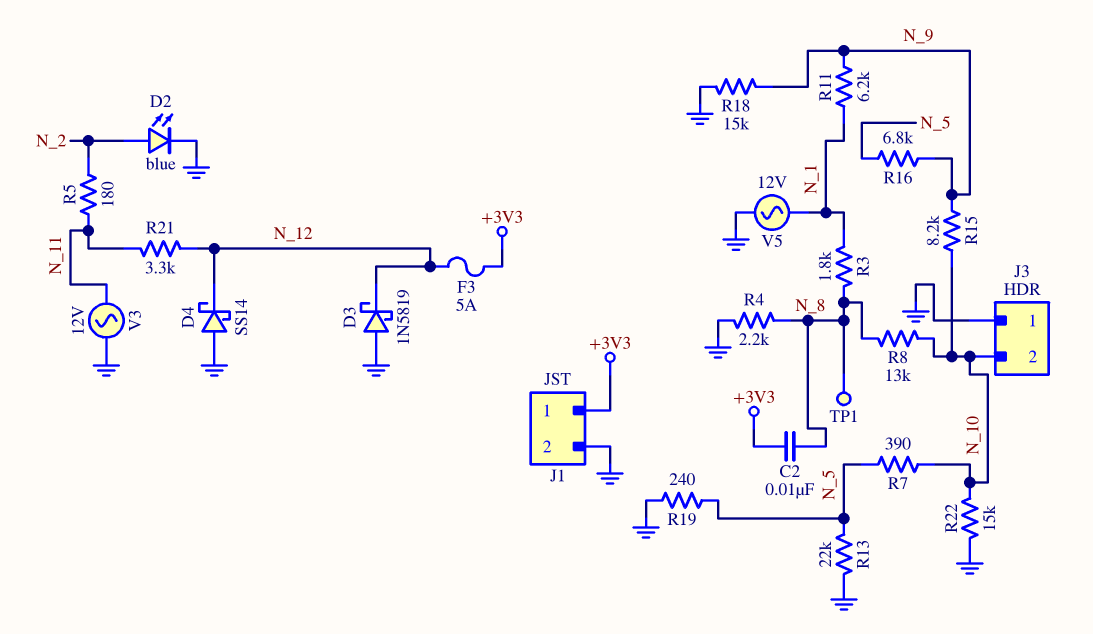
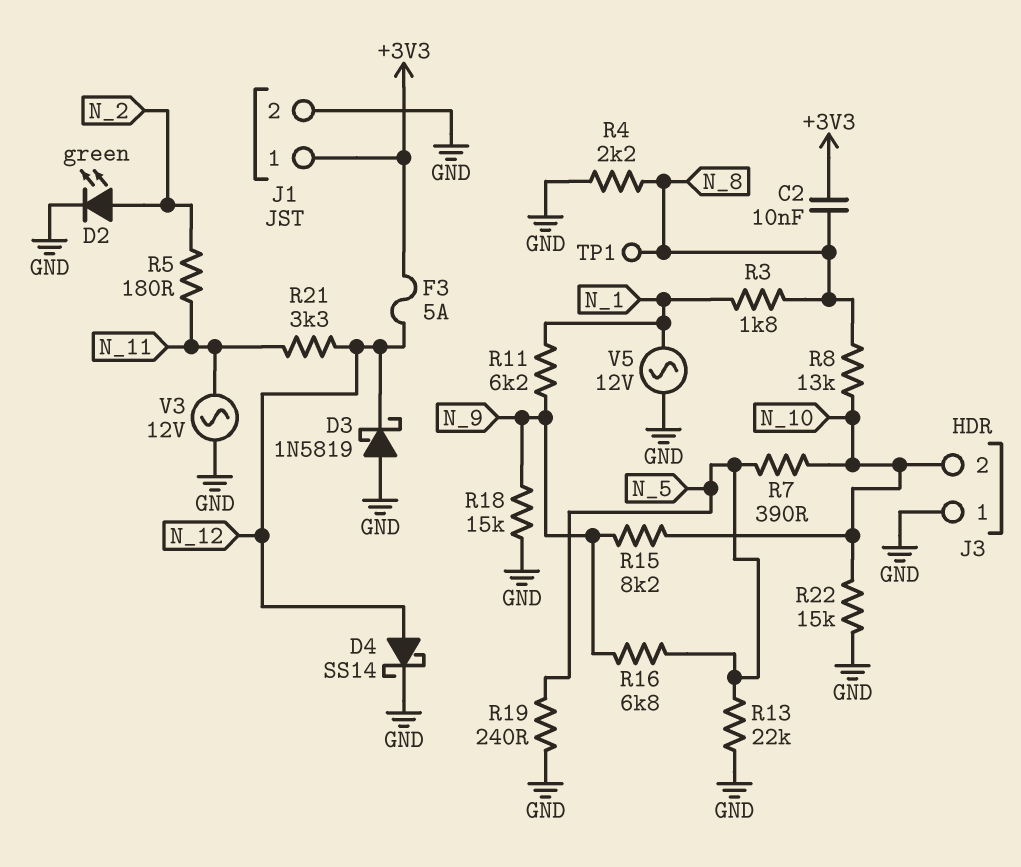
D2: LED blue (A N_2, K GND) -> LED green (A N_2, K GND)
D4: schottky SS14 (A GND, K N_12) -> schottky SS14 (A N_12, K GND)

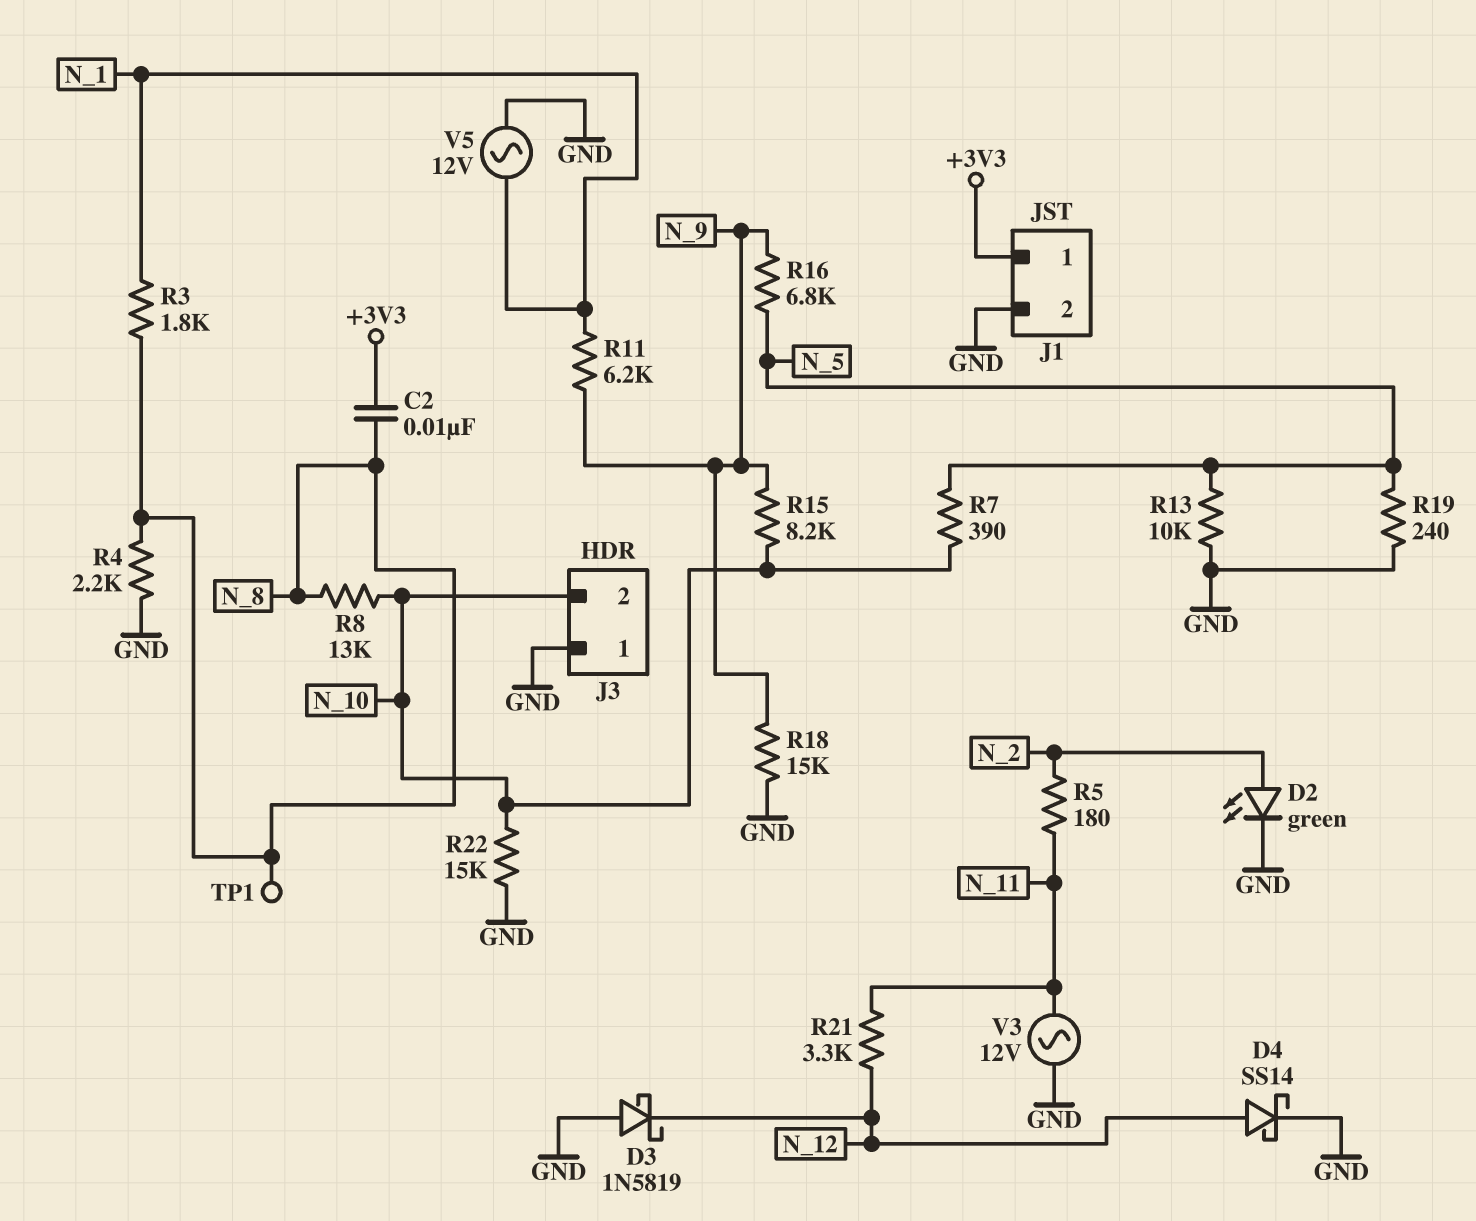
F3: 5A (+3V3, N_12) -> none
R13: 22k (GND, N_5) -> 10k (GND, N_5)

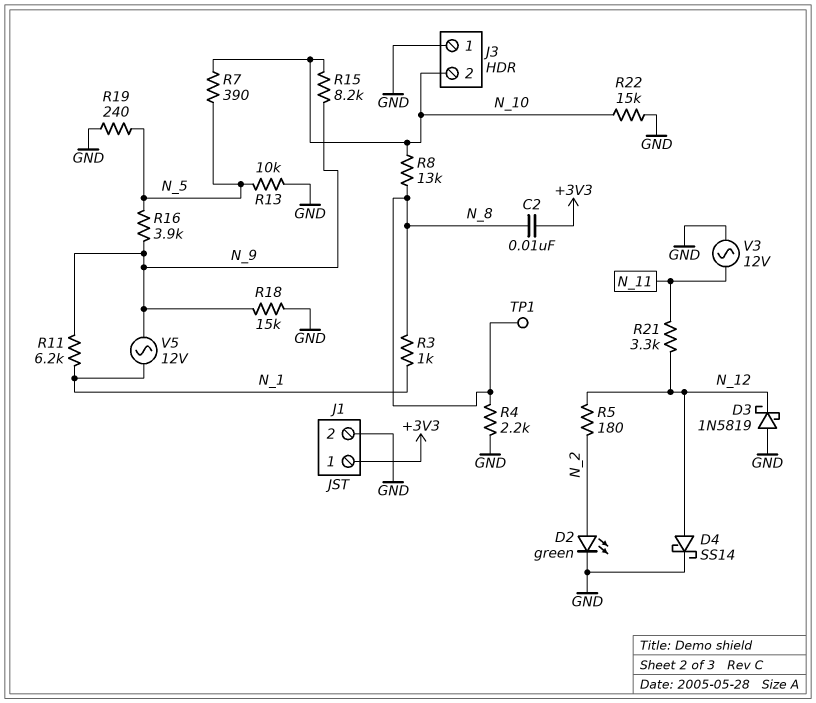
R3: 1.8k (N_1, N_8) -> 1k (N_1, N_8)
R5: 180 (N_2, N_11) -> 180 (N_2, N_12)
R16: 6.8k (N_5, N_9) -> 3.9k (N_5, N_9)
V5: AC 12V (GND, N_1) -> AC 12V (N_1, N_9)

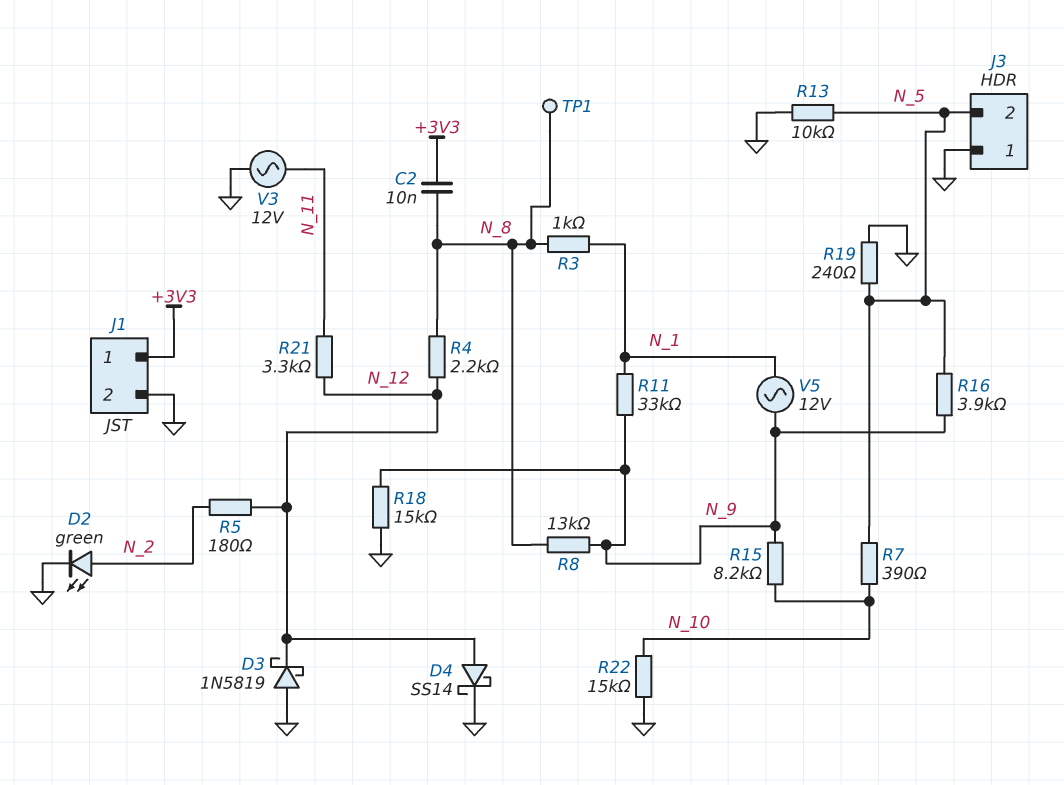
J3 pin 2: N_10 -> N_5
R4: 2.2k (GND, N_8) -> 2.2k (N_8, N_12)
R8: 13k (N_8, N_10) -> 13k (N_8, N_9)
R11: 6.2k (N_1, N_9) -> 33k (N_1, N_9)

